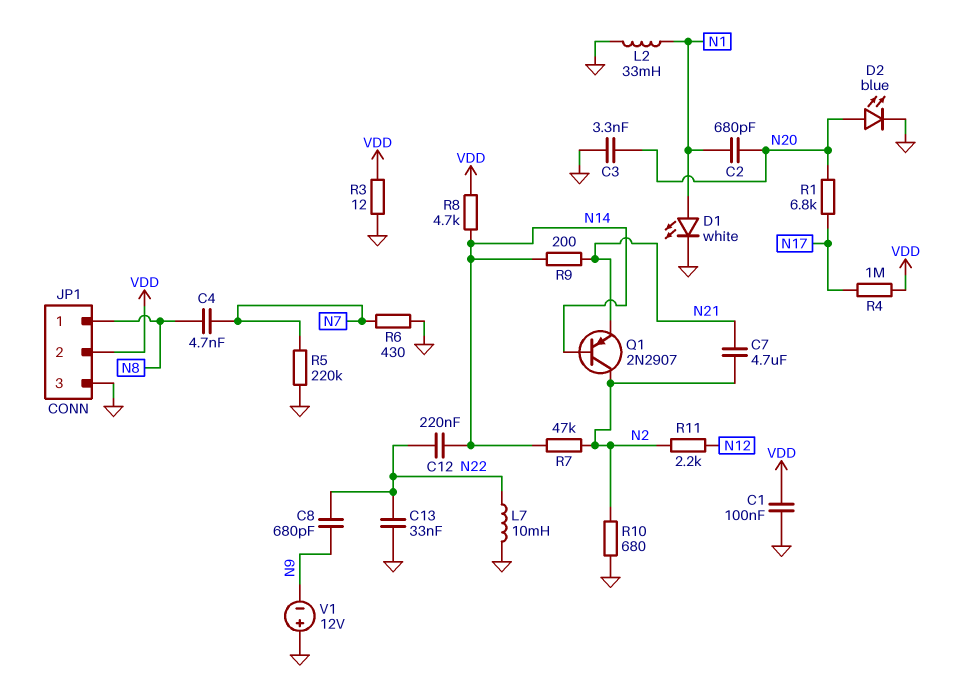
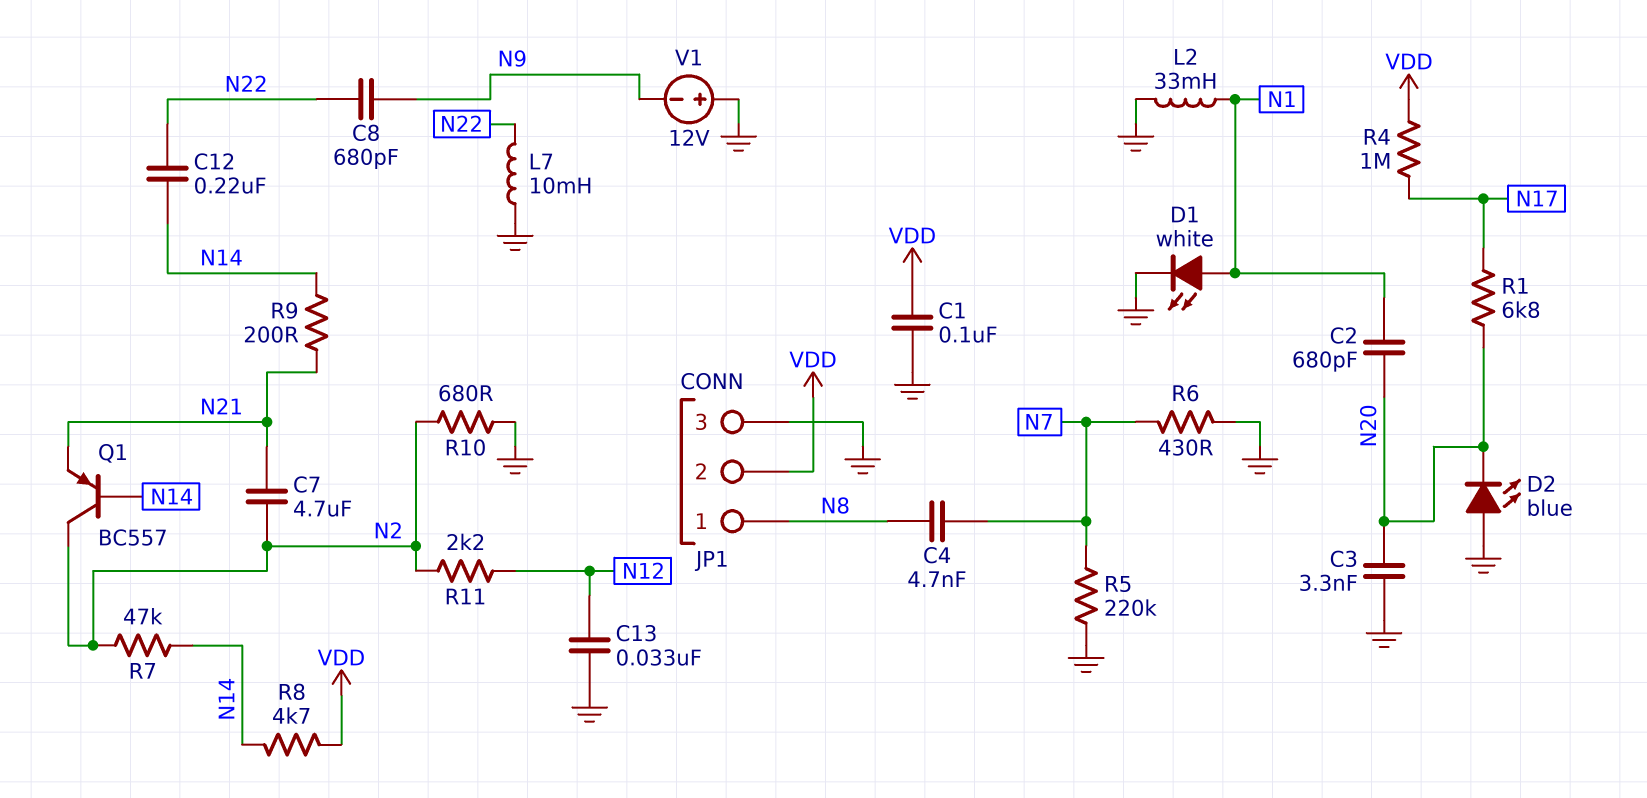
C13: 33nF (GND, N22) -> 33nF (GND, N12)
D2: LED blue (A N20, K GND) -> LED blue (A GND, K N20)
Q1: PNP 2N2907 (B N14, C N2, E N21) -> PNP BC557 (B N14, C N2, E N21)
R3: 12 (GND, VDD) -> none

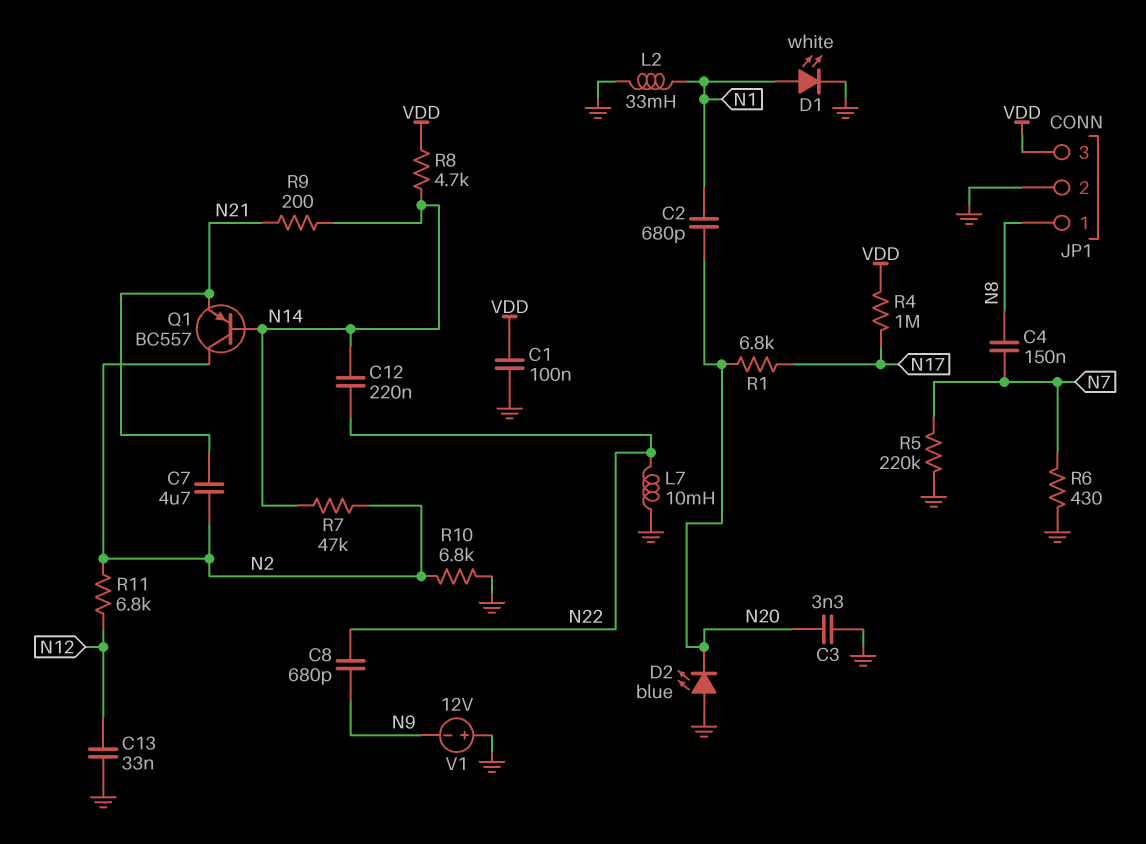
C4: 4.7nF (N7, N8) -> 150nF (N7, N8)
JP1 pin 2: VDD -> GND
JP1 pin 3: GND -> VDD
R10: 680 (GND, N2) -> 6.8k (GND, N2)
R11: 2.2k (N2, N12) -> 6.8k (N2, N12)

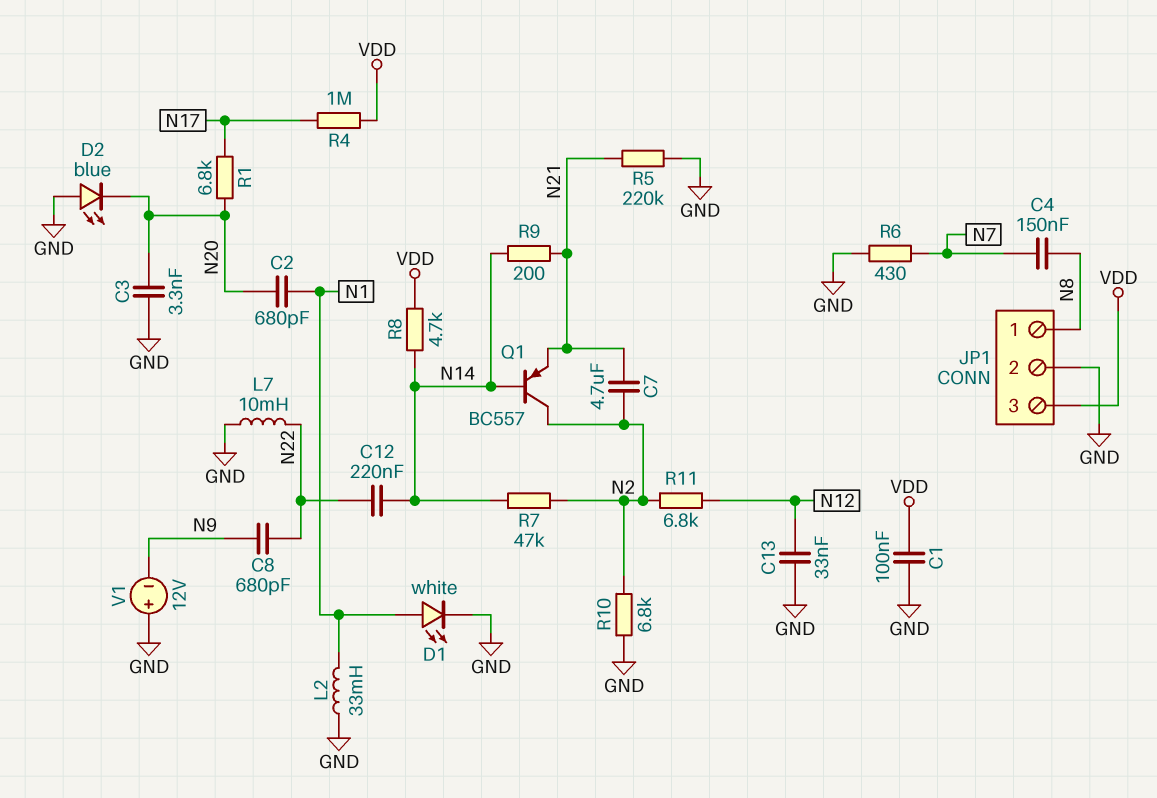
R5: 220k (GND, N7) -> 220k (GND, N21)

